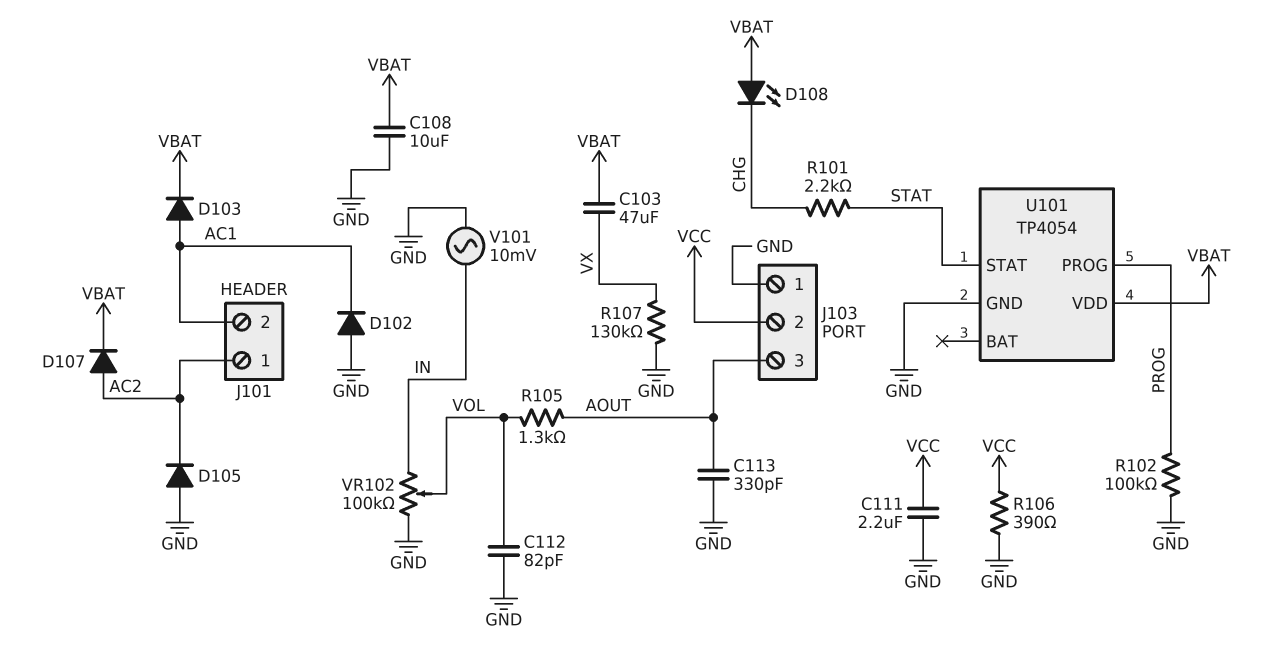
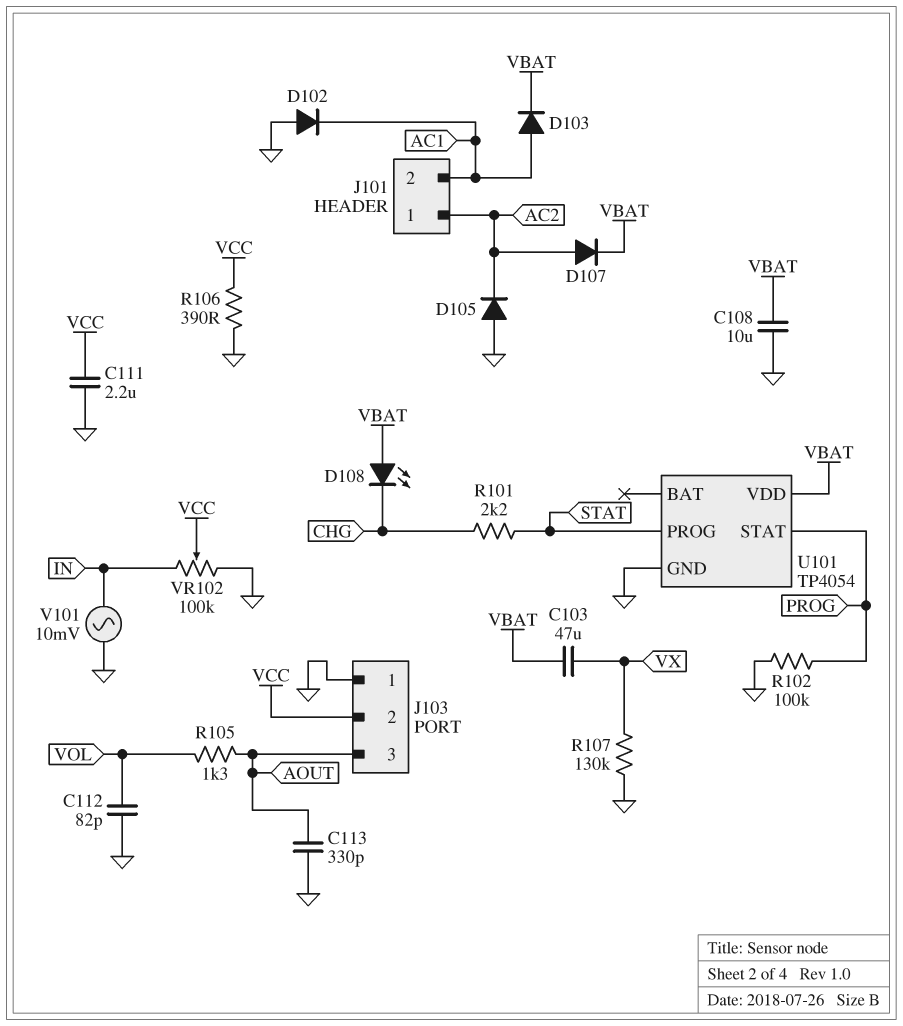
U101 pin PROG: PROG -> STAT
U101 pin STAT: STAT -> PROG
VR102: 100k (GND, IN, wiper VOL) -> 100k (GND, IN, wiper VCC)

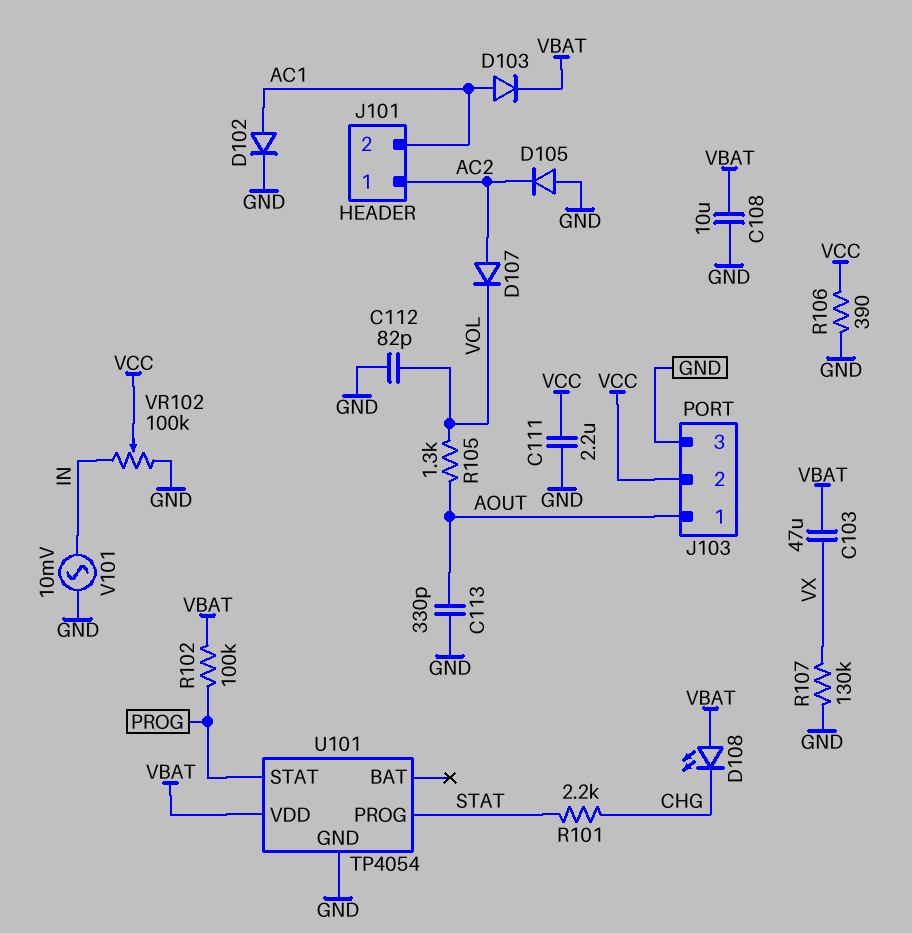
D102: diode (A GND, K AC1) -> diode (A AC1, K GND)
D107: diode (A AC2, K VBAT) -> diode (A AC2, K VOL)
J103 pin 1: GND -> AOUT
J103 pin 3: AOUT -> GND
R102: 100k (GND, PROG) -> 100k (PROG, VBAT)

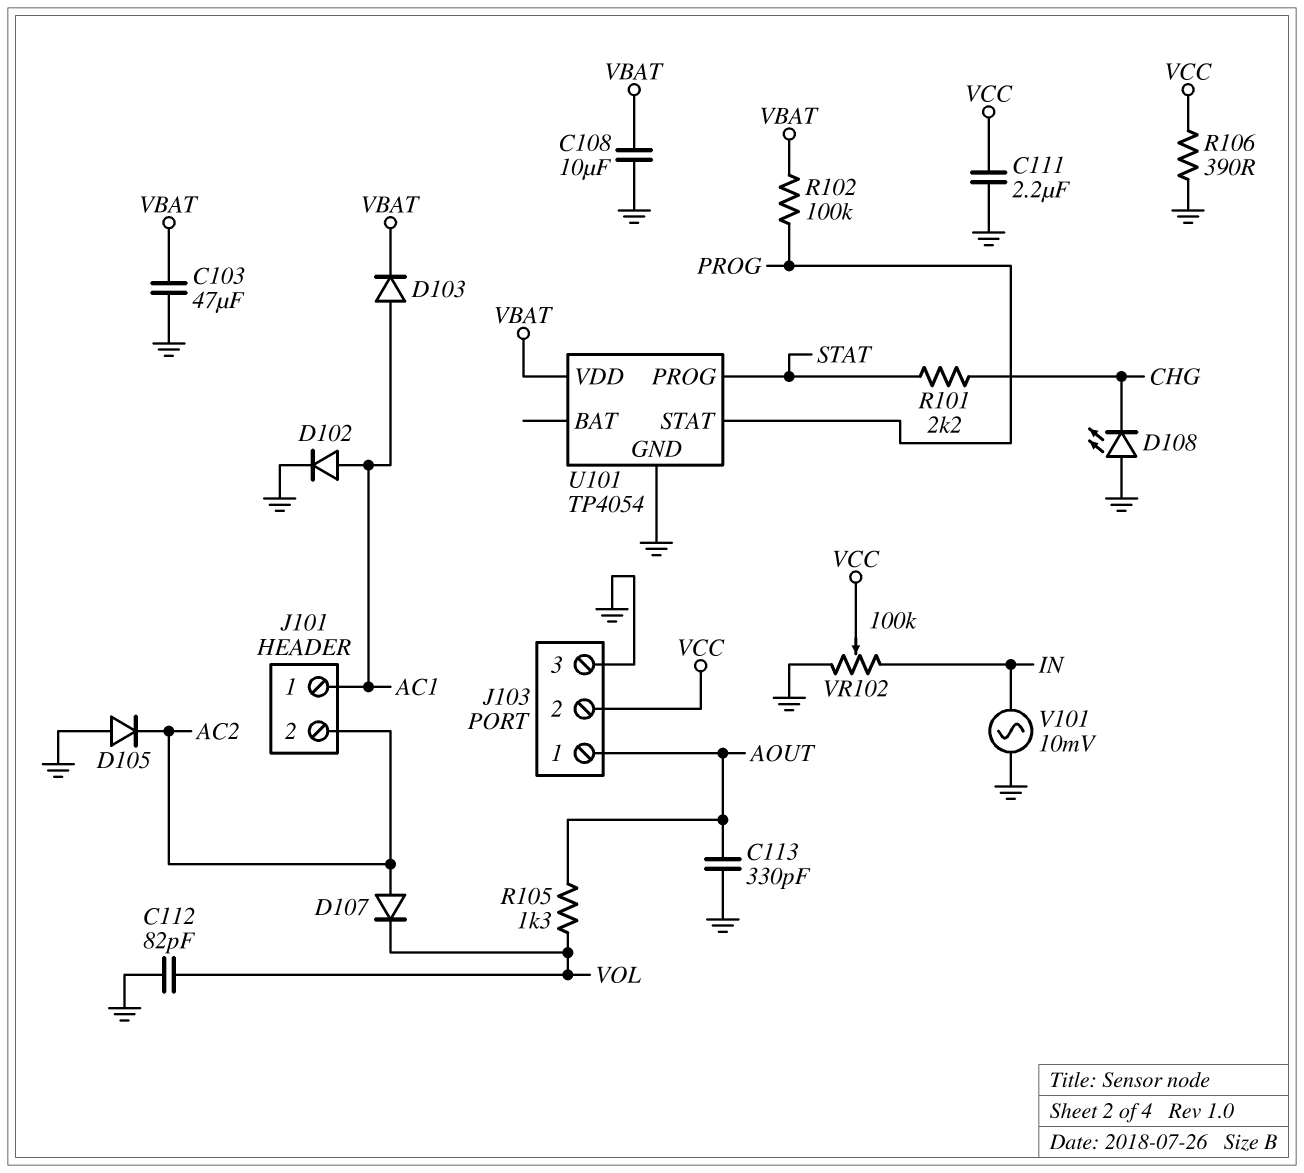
C103: 47uF (VBAT, VX) -> 47uF (GND, VBAT)
D108: LED (A VBAT, K CHG) -> LED (A GND, K CHG)
J101 pin 1: AC2 -> AC1
J101 pin 2: AC1 -> AC2
R107: 130k (GND, VX) -> none

